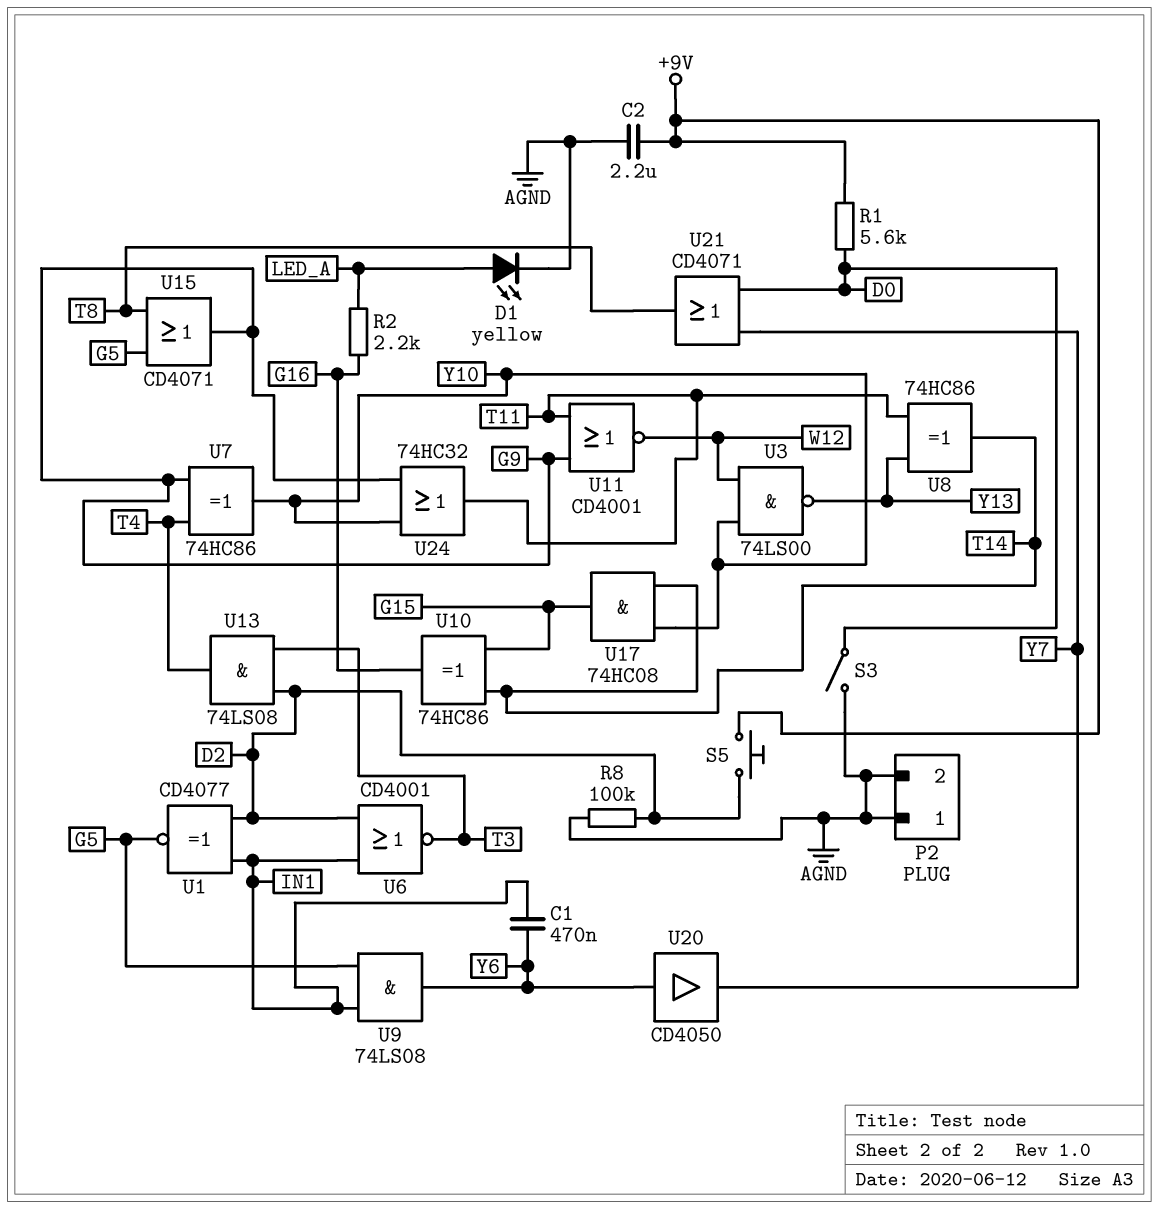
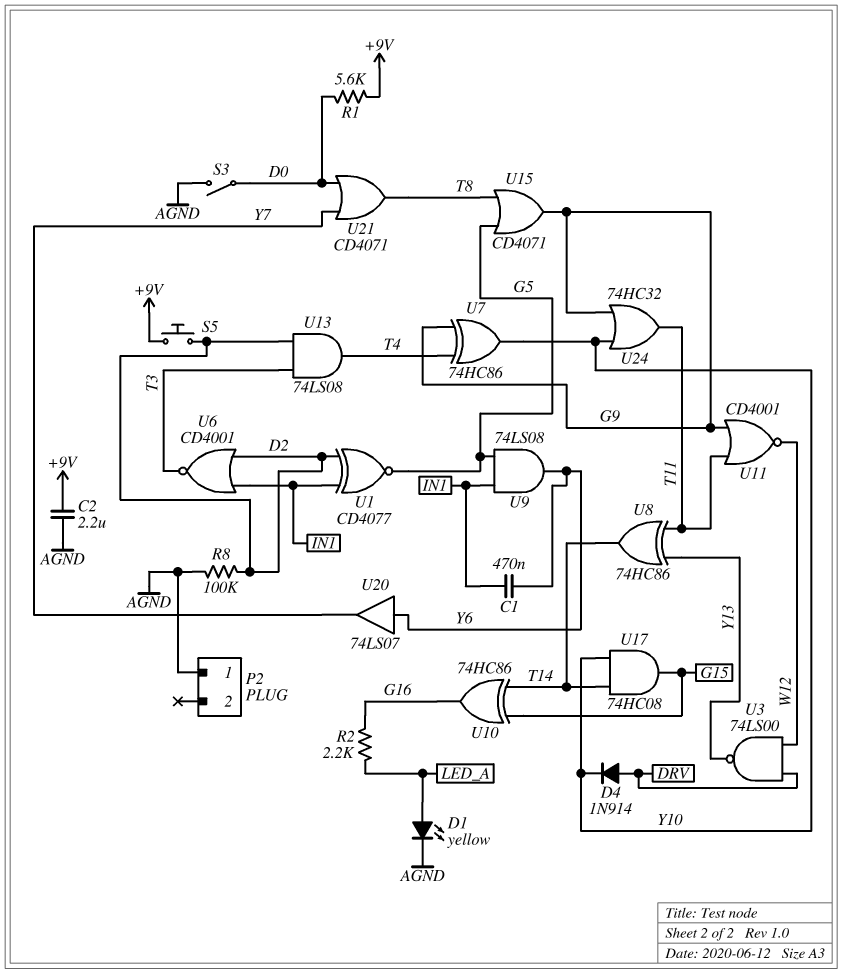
D4: none -> diode 1N914 (A DRV, K Y10)
P2 pin 2: AGND -> none
U3: NAND 74LS00 (in W12, in Y10, out Y13) -> NAND 74LS00 (in DRV, in W12, out Y13)
U20: buffer CD4050 (in Y6, out Y7) -> buffer 74LS07 (in Y6, out Y7)

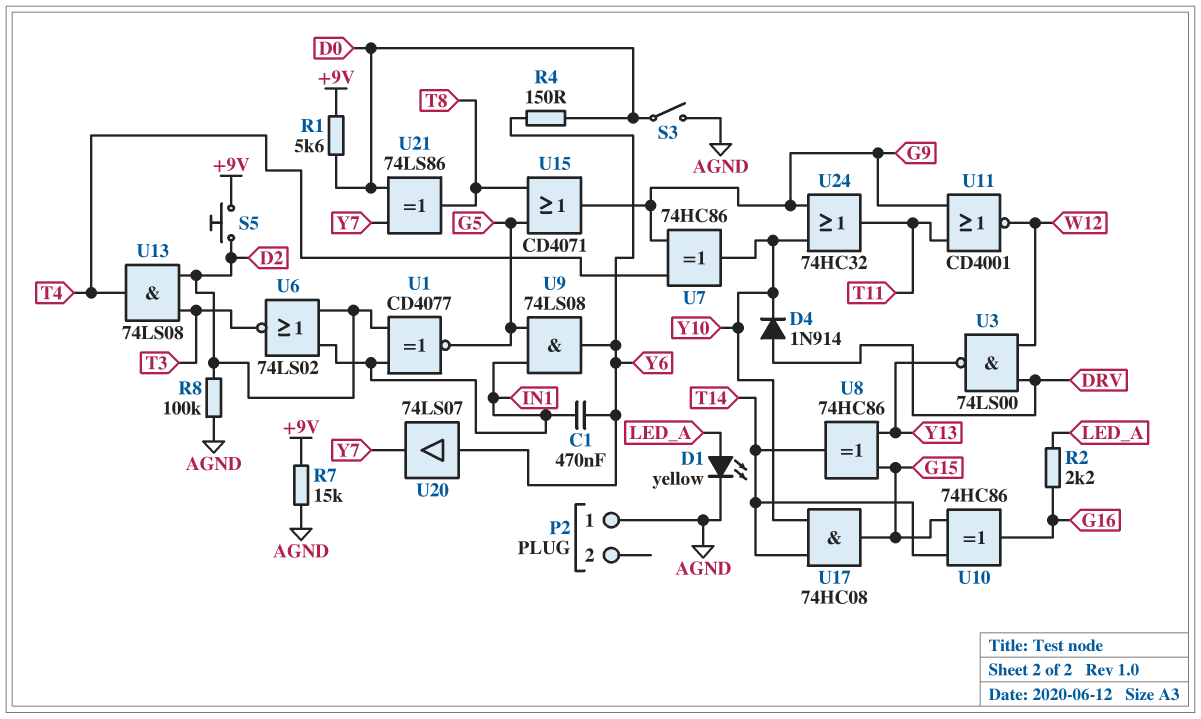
C2: 2.2uF (+9V, AGND) -> none
R4: none -> 150 (D0, Y6)
R7: none -> 15k (+9V, AGND)
U6: NOR CD4001 (in D2, in IN1, out T3) -> NOR 74LS02 (in D2, in IN1, out T3)
U8: XOR 74HC86 (in T11, in Y13, out T14) -> XOR 74HC86 (in G15, in Y13, out T14)
U21: OR CD4071 (in D0, in Y7, out T8) -> XOR 74LS86 (in D0, in Y7, out T8)

